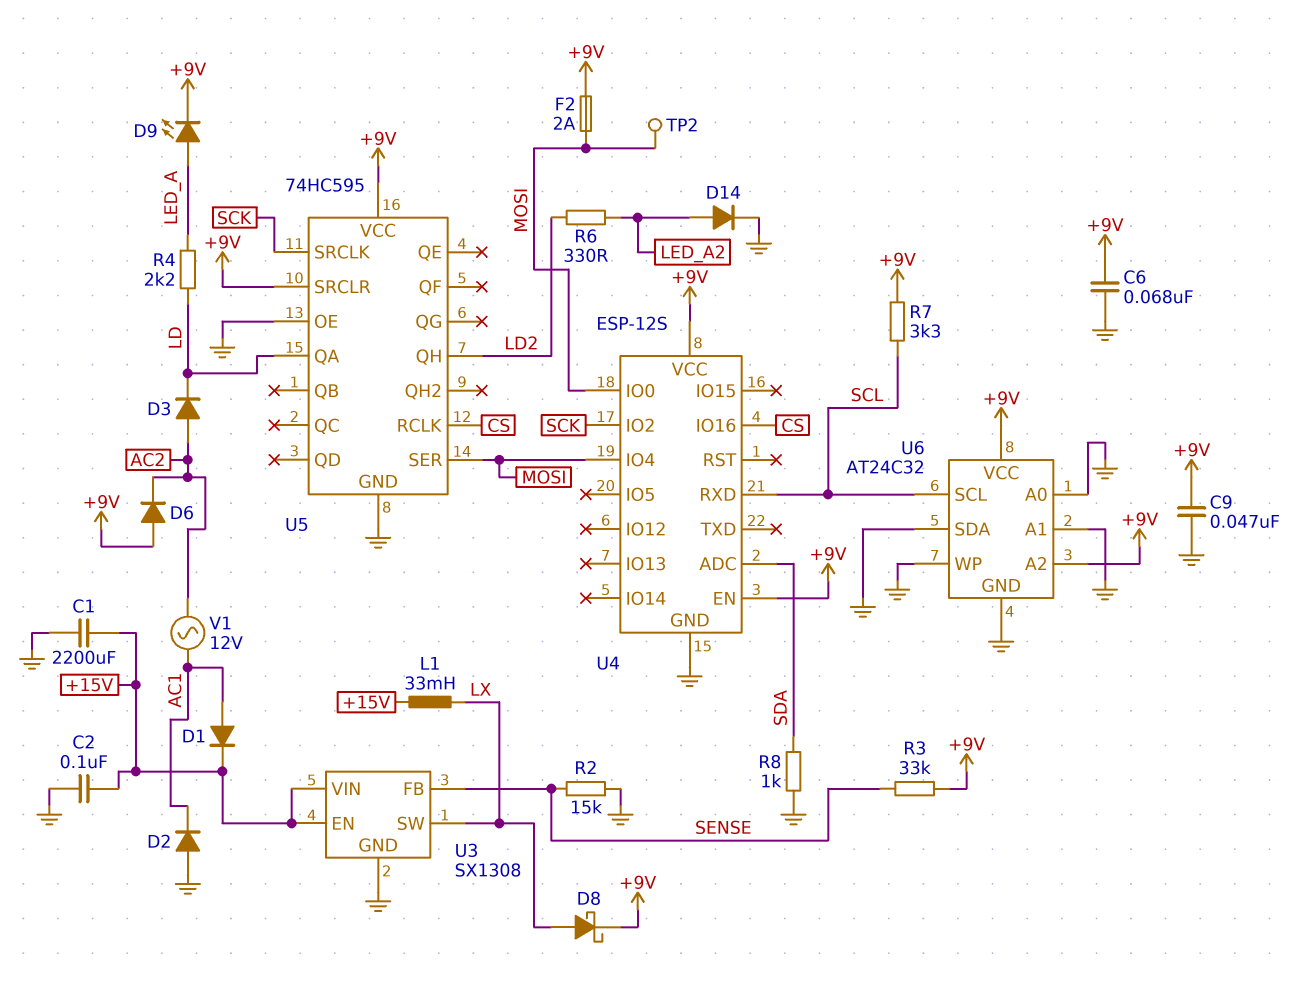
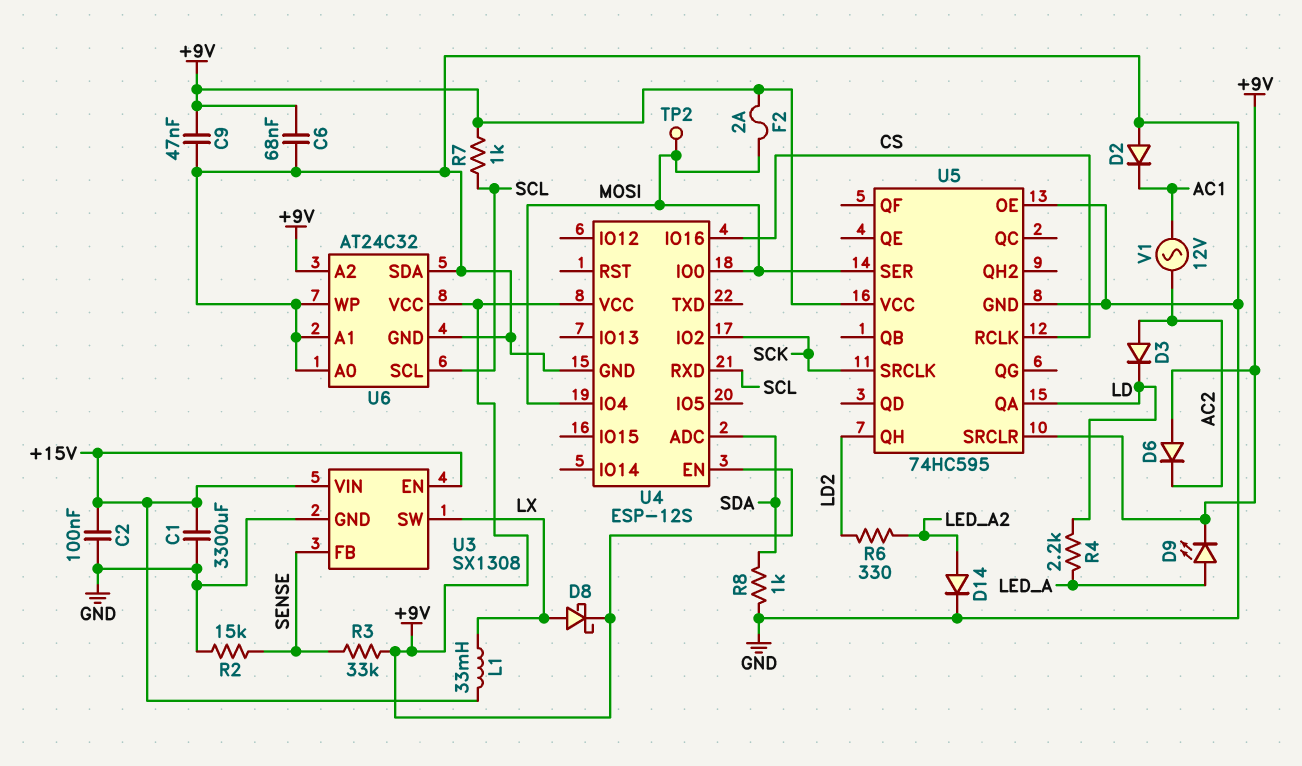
C1: 2200uF (+15V, GND) -> 3300uF (+15V, GND)
D1: diode (A AC1, K +15V) -> none
R7: 3.3k (+9V, SCL) -> 1k (+9V, SCL)

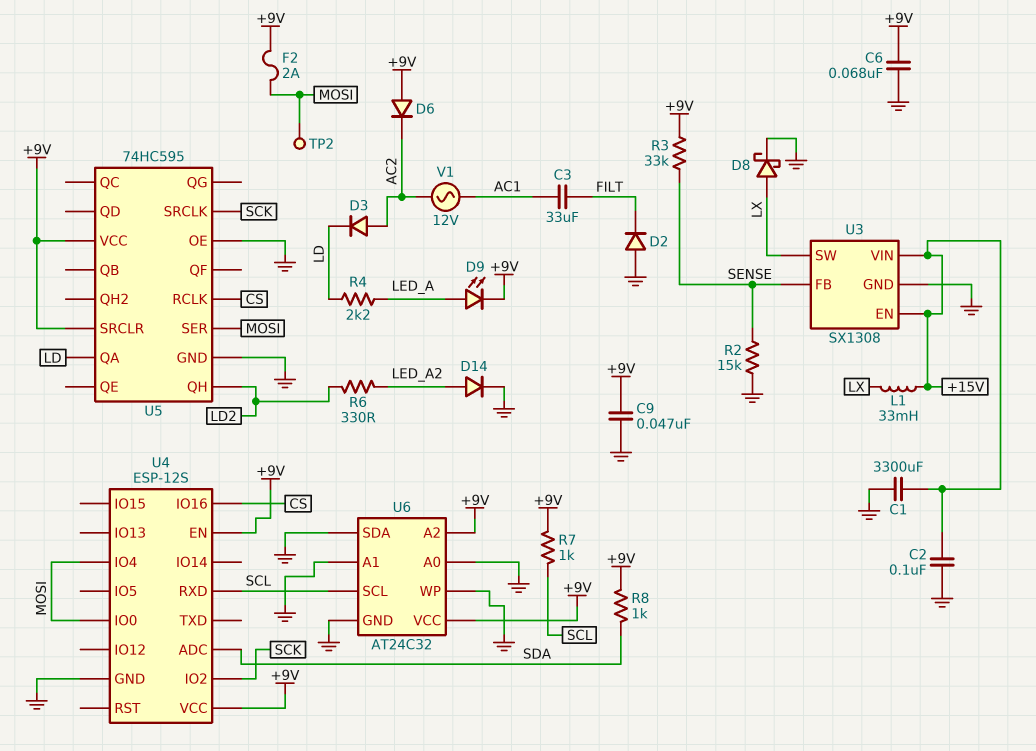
C3: none -> 33uF (AC1, FILT)
D2: diode (A GND, K AC1) -> diode (A GND, K FILT)
D8: schottky (A LX, K +9V) -> schottky (A LX, K GND)
R8: 1k (GND, SDA) -> 1k (+9V, SDA)

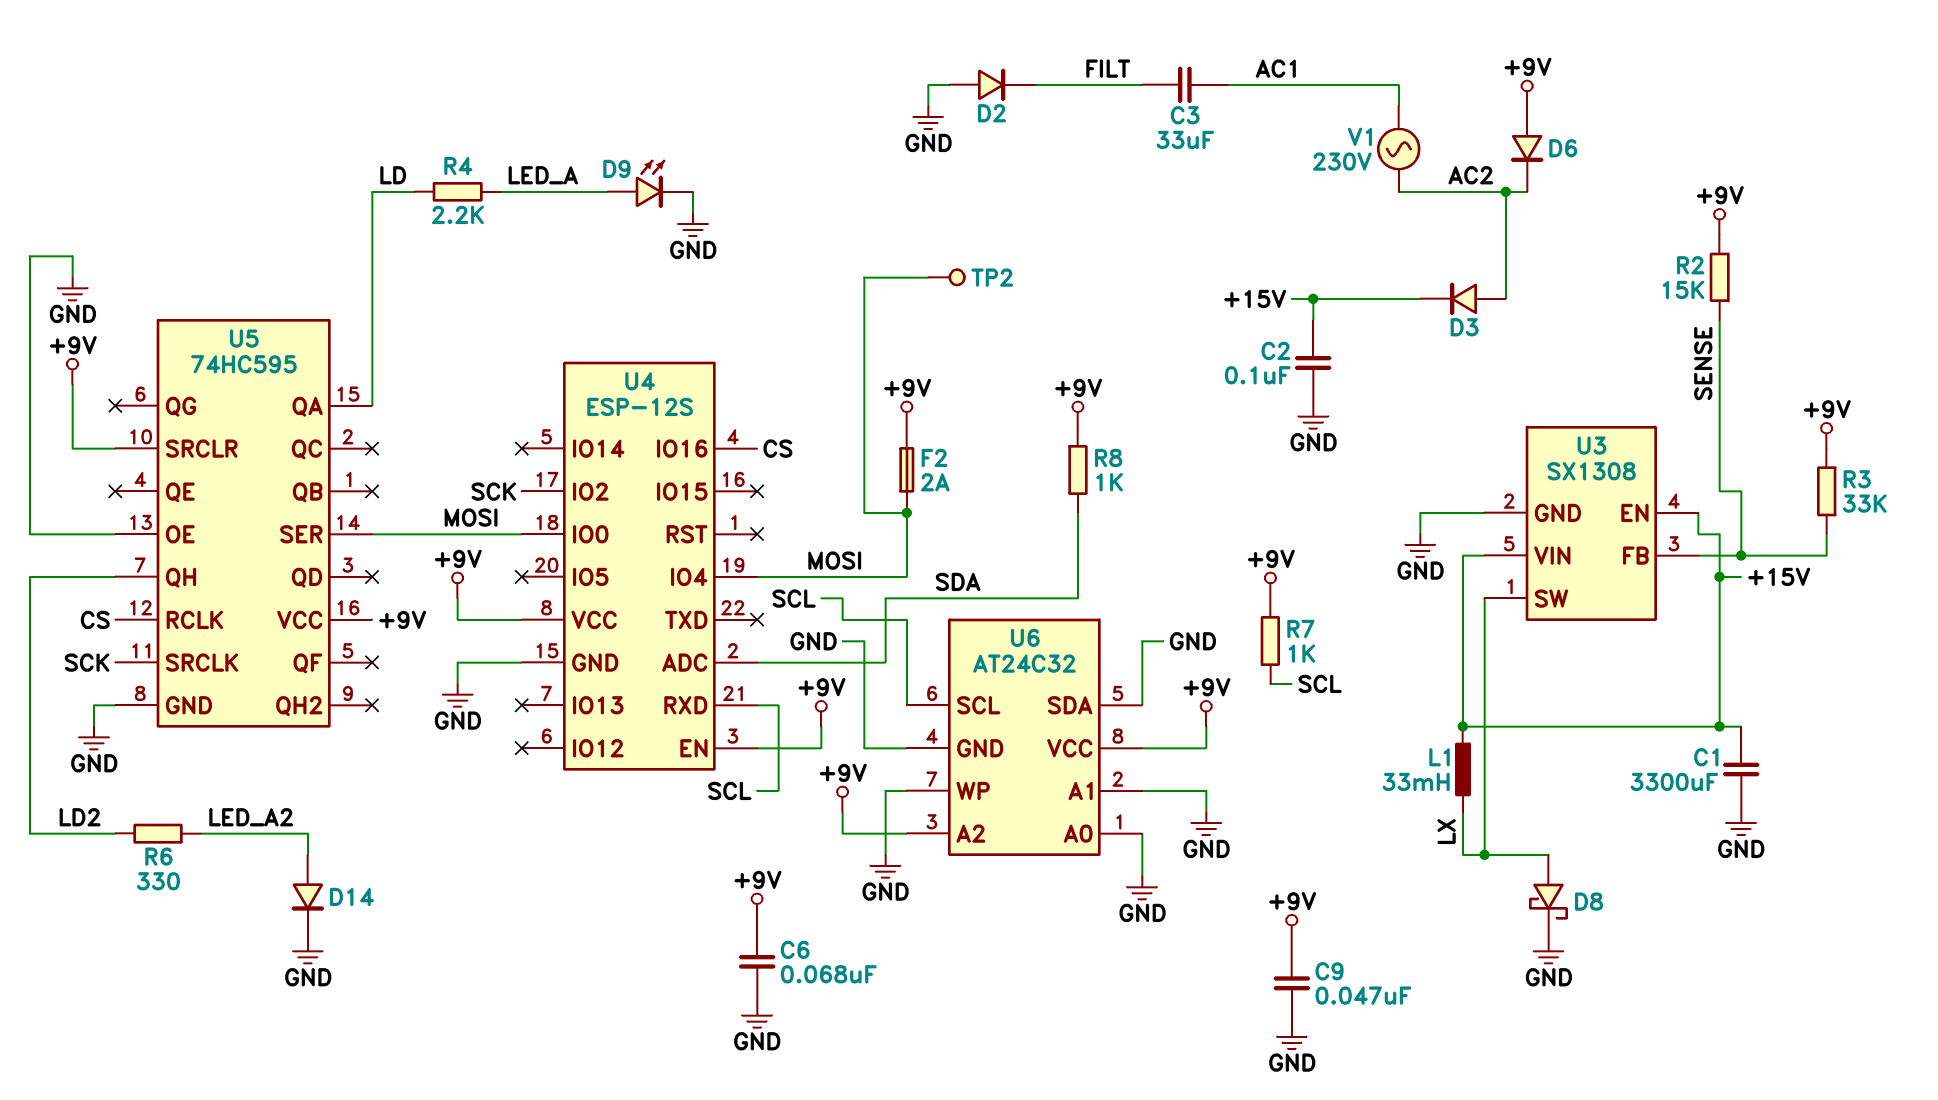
D3: diode (A AC2, K LD) -> diode (A AC2, K +15V)
D9: LED (A LED_A, K +9V) -> LED (A LED_A, K GND)
R2: 15k (GND, SENSE) -> 15k (+9V, SENSE)
V1: AC 12V (AC1, AC2) -> AC 230V (AC1, AC2)

